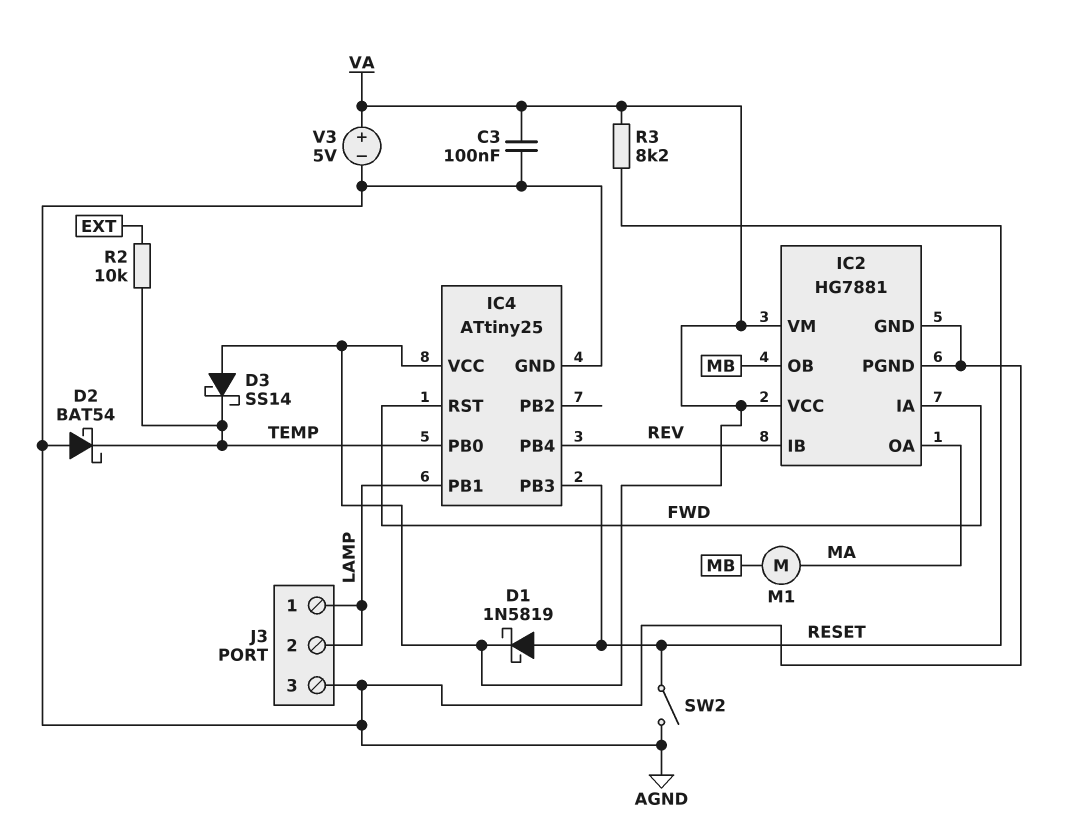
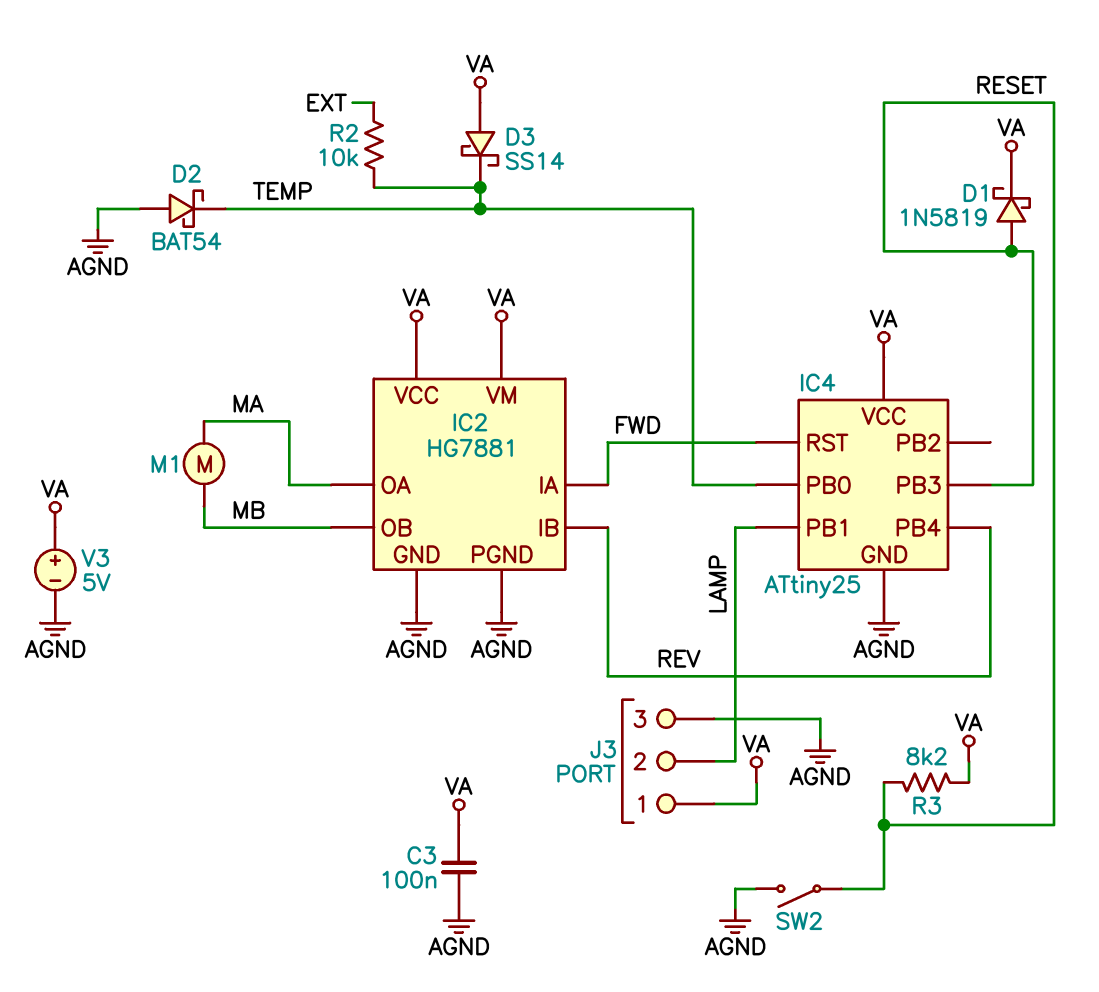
J3 pin 1: LAMP -> VA

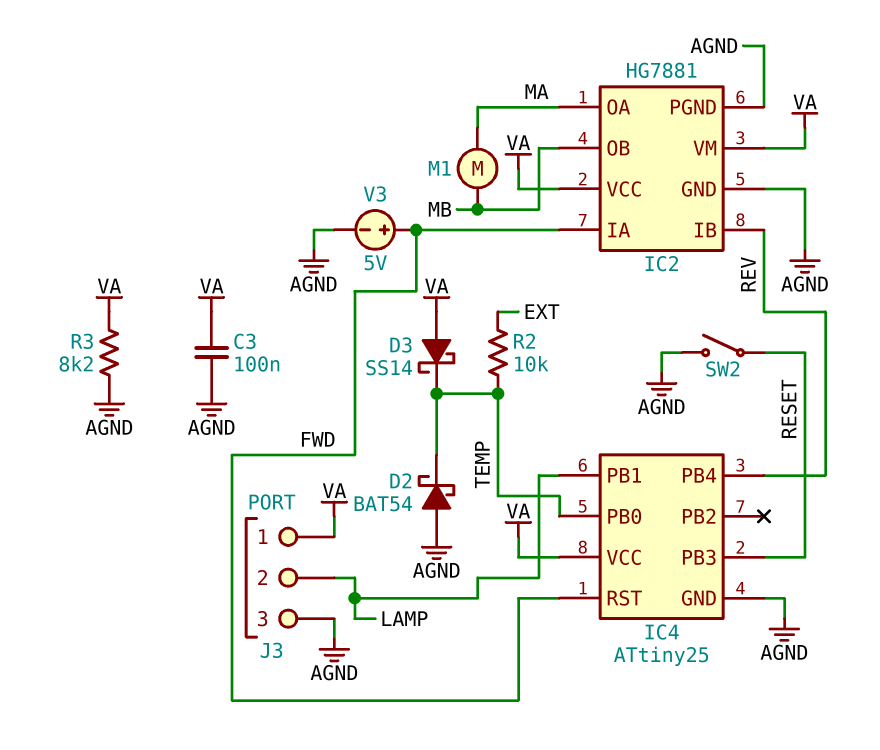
D1: schottky 1N5819 (A RESET, K VA) -> none
R3: 8.2k (RESET, VA) -> 8.2k (AGND, VA)
V3: 5V (plus VA, minus AGND) -> 5V (plus FWD, minus AGND)

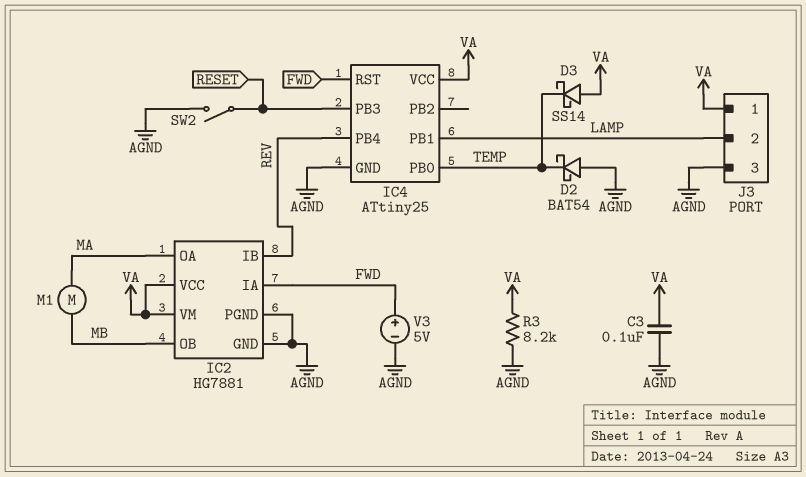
R2: 10k (EXT, TEMP) -> none

